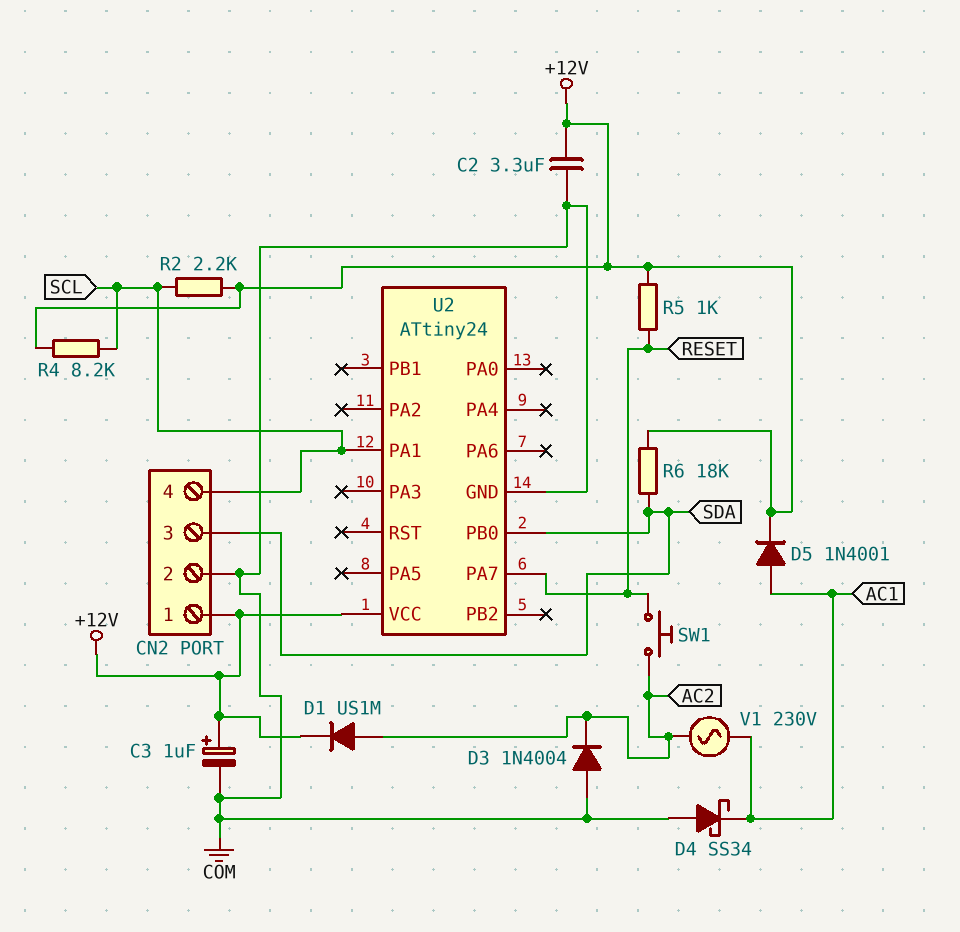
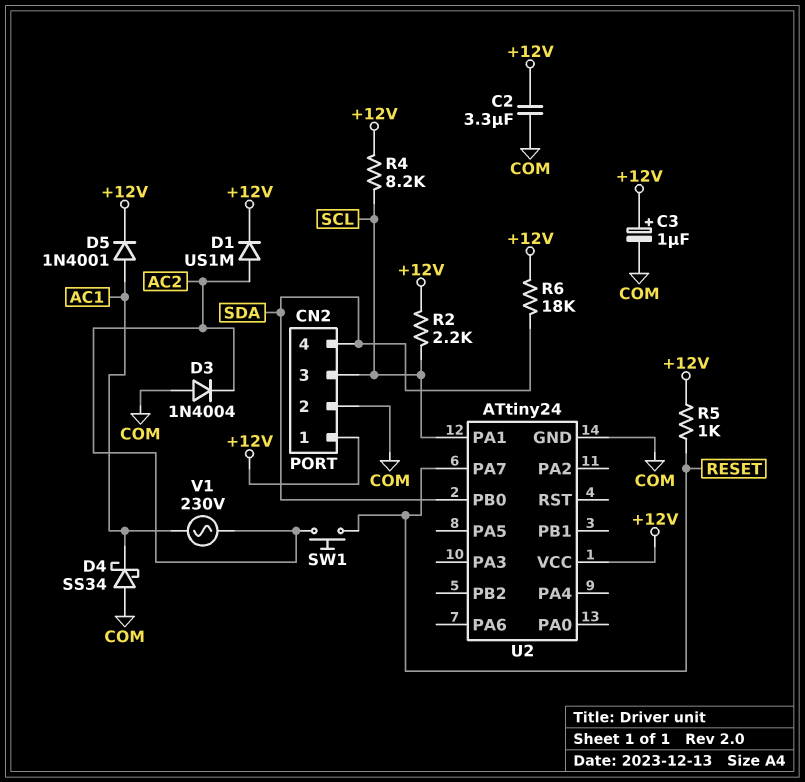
CN2 pin 3: SDA -> SCL
CN2 pin 4: SCL -> SDA

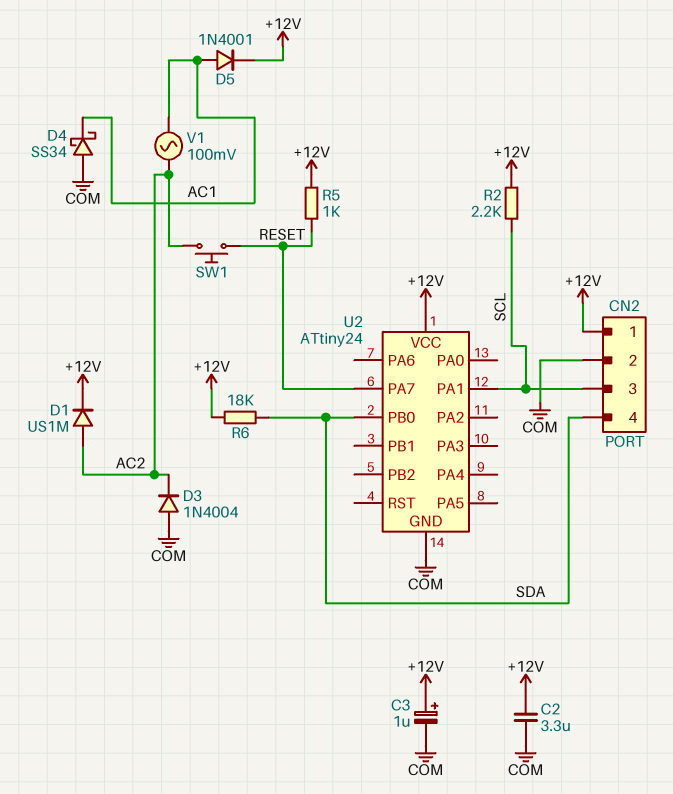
R4: 8.2k (+12V, SCL) -> none
V1: AC 230V (AC1, AC2) -> AC 100mV (AC1, AC2)

